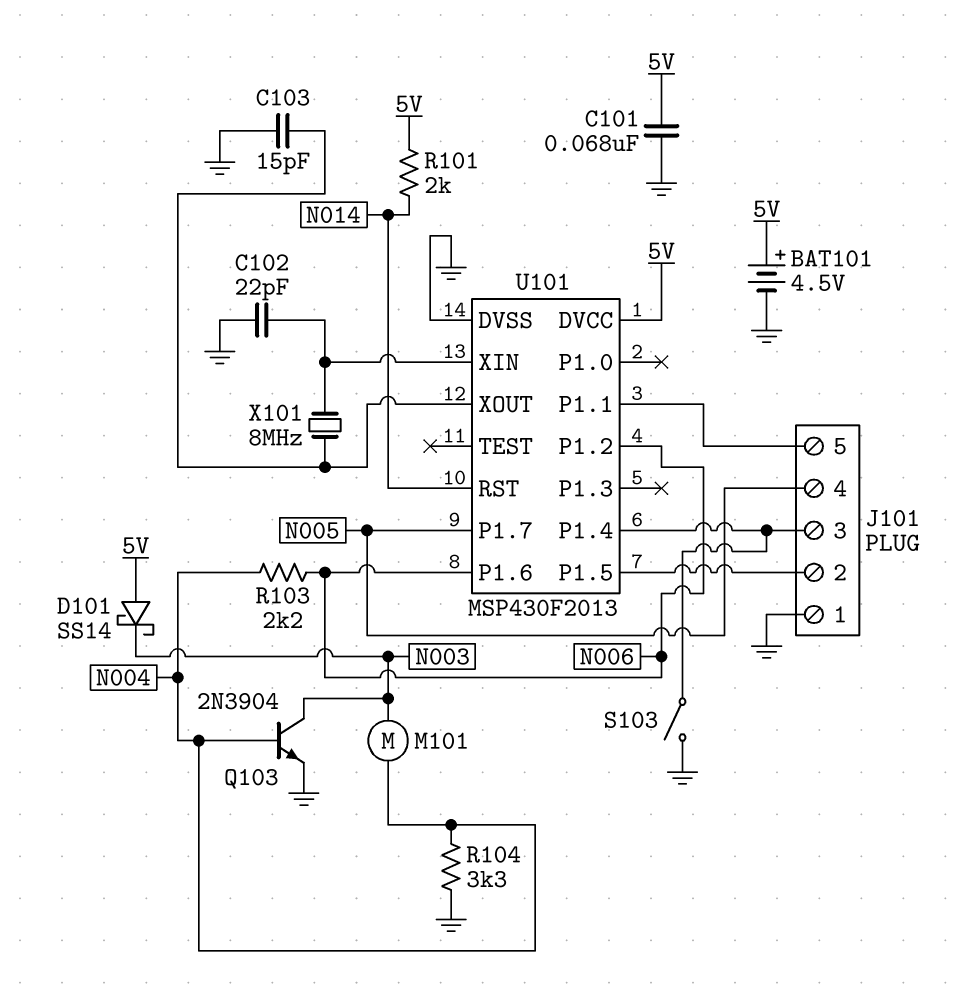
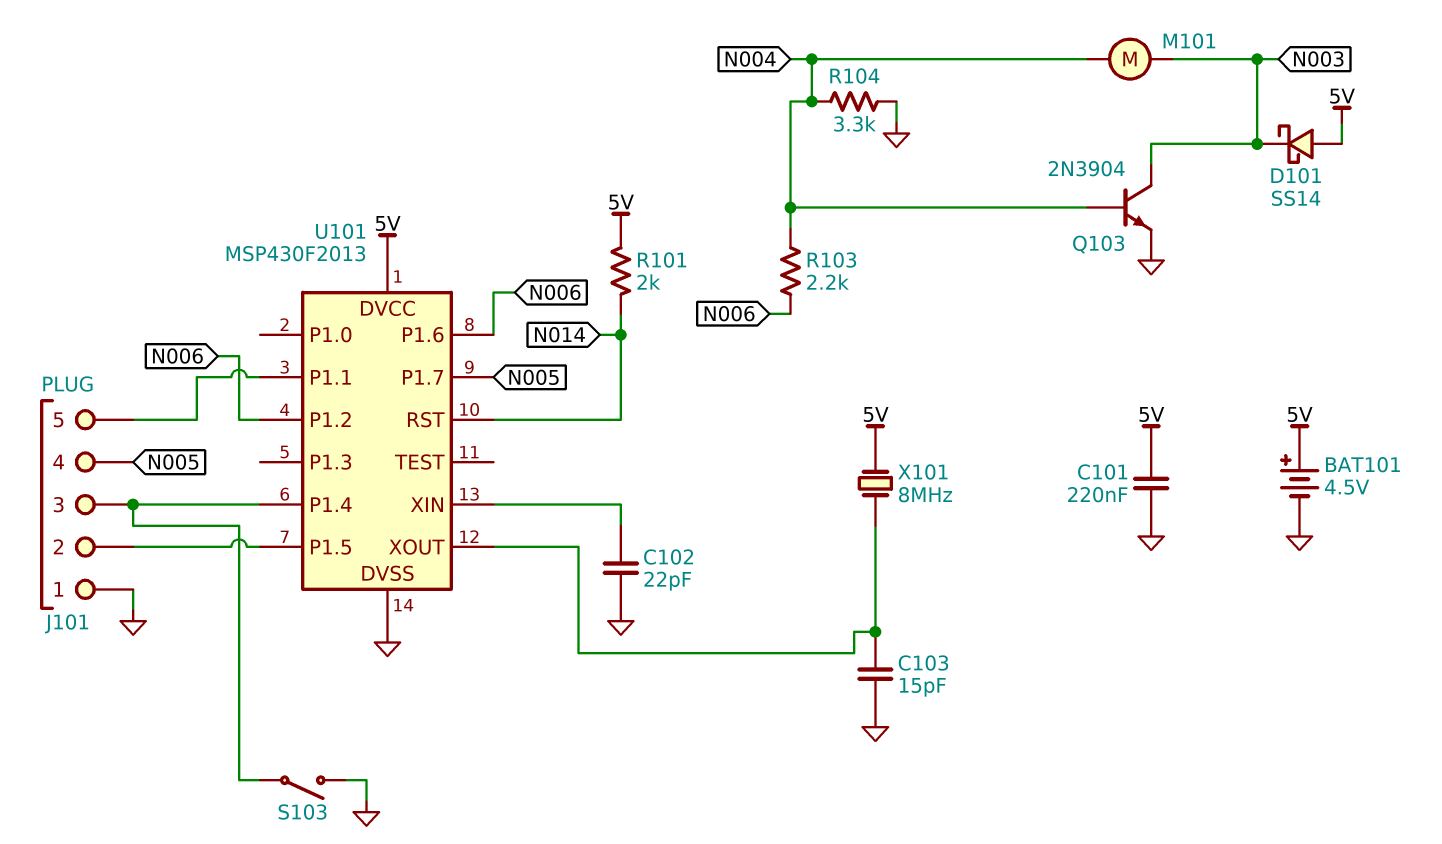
C101: 68nF (5V, GND) -> 220nF (5V, GND)
X101: 8MHz (U101/XIN, U101/XOUT) -> 8MHz (5V, U101/XOUT)

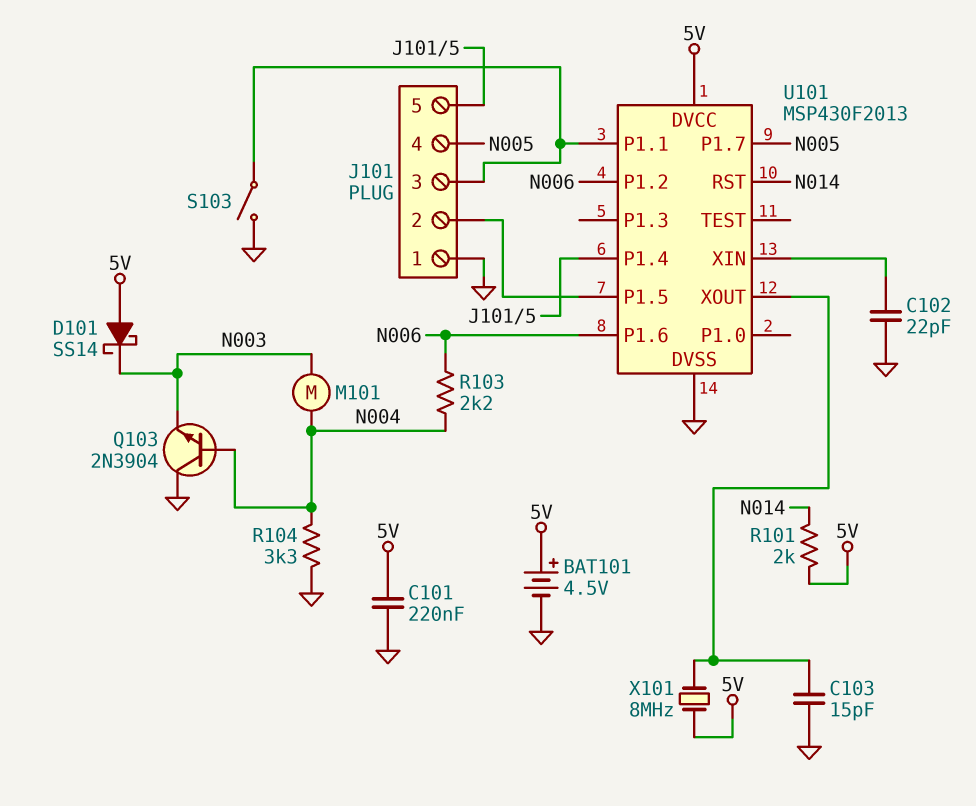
Q103: NPN 2N3904 (B N004, C N003, E GND) -> NPN 2N3904 (B N004, C GND, E N003)
U101 pin P1.1: J101/5 -> J101/3
U101 pin P1.4: J101/3 -> J101/5

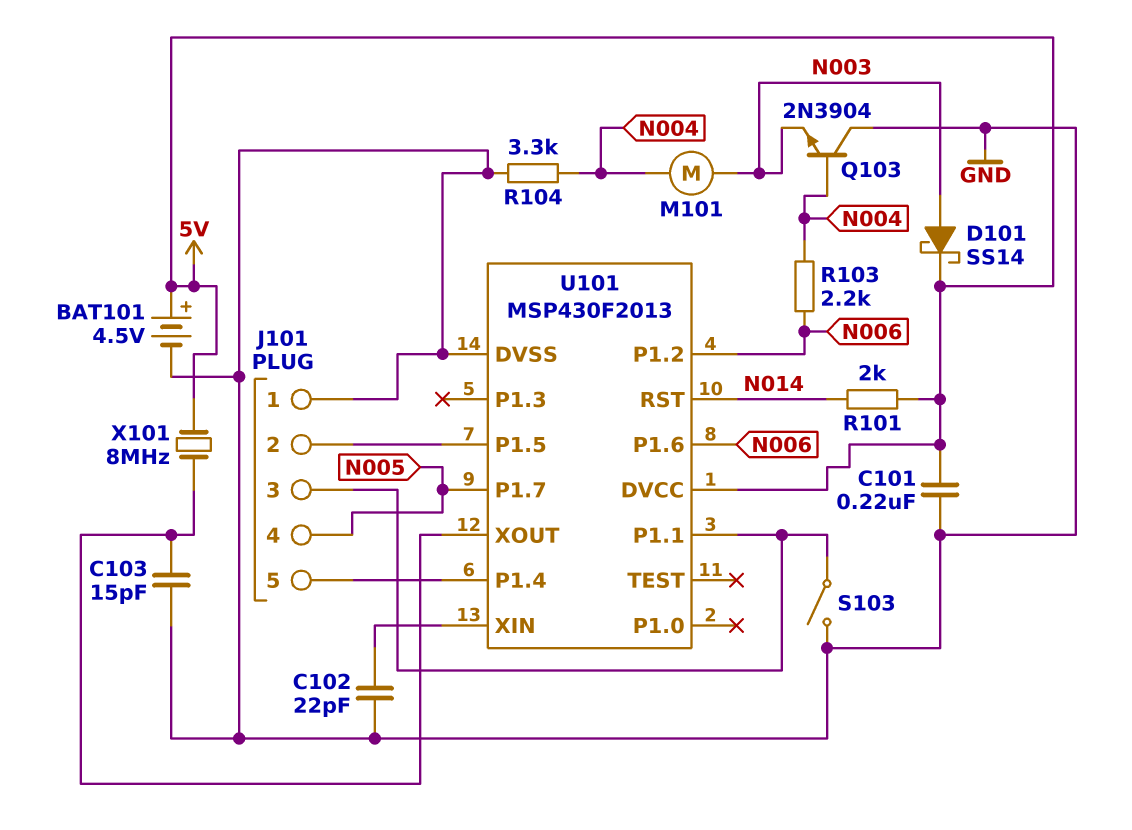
D101: schottky SS14 (A 5V, K N003) -> schottky SS14 (A N003, K 5V)

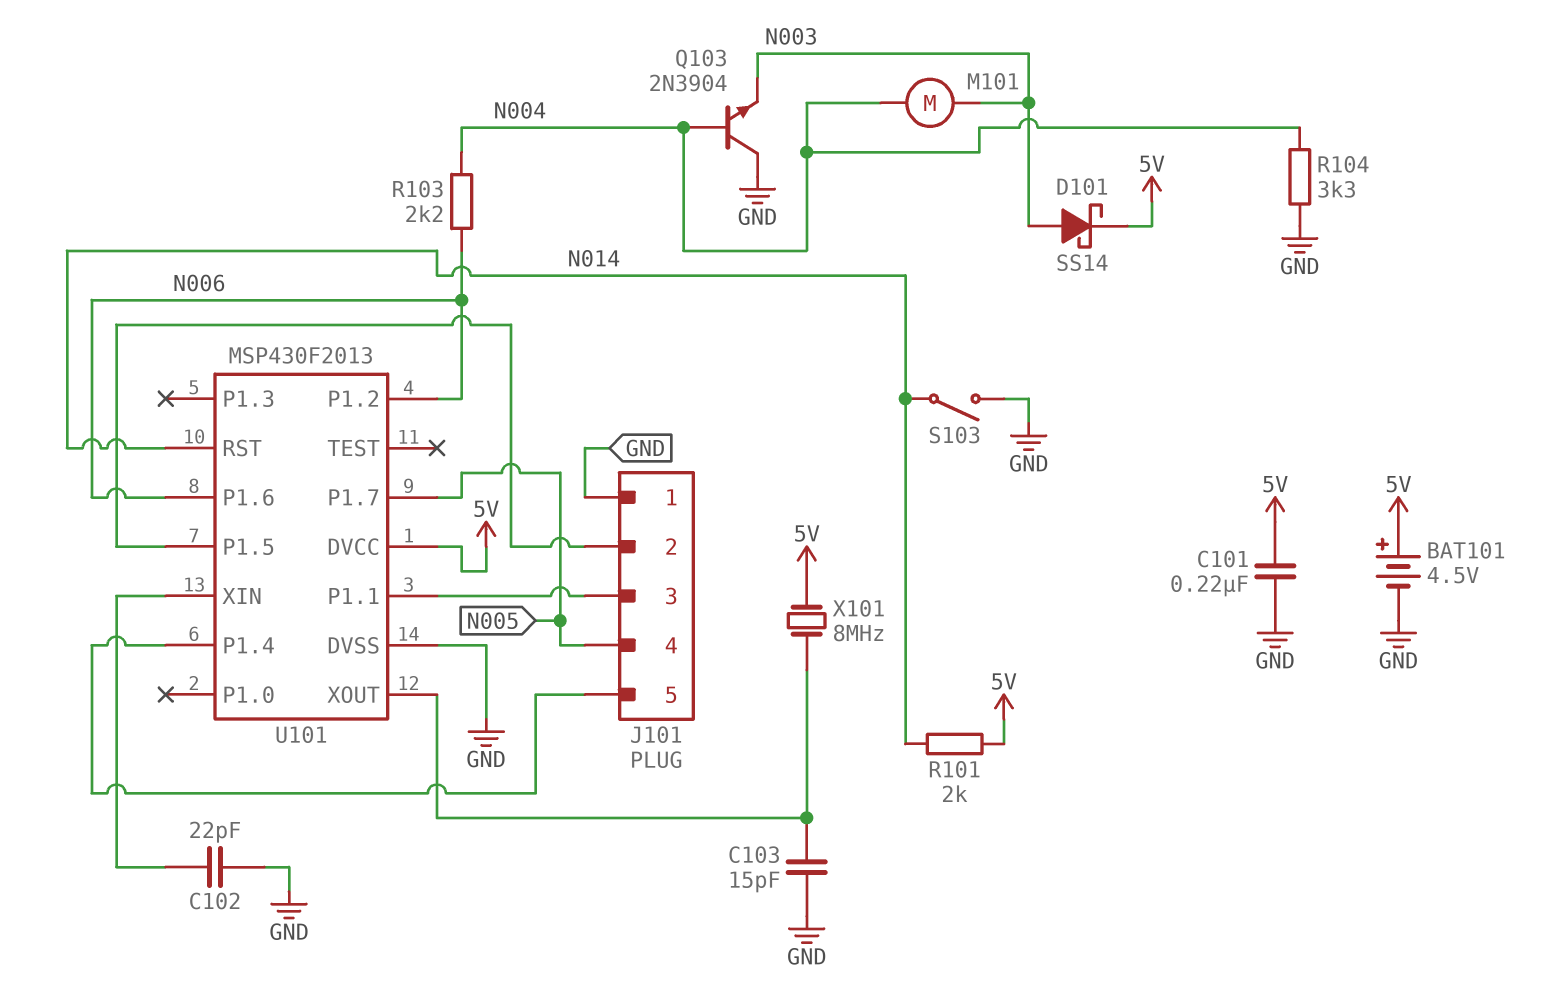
S103: switch (GND, J101/3) -> switch (GND, N014)

